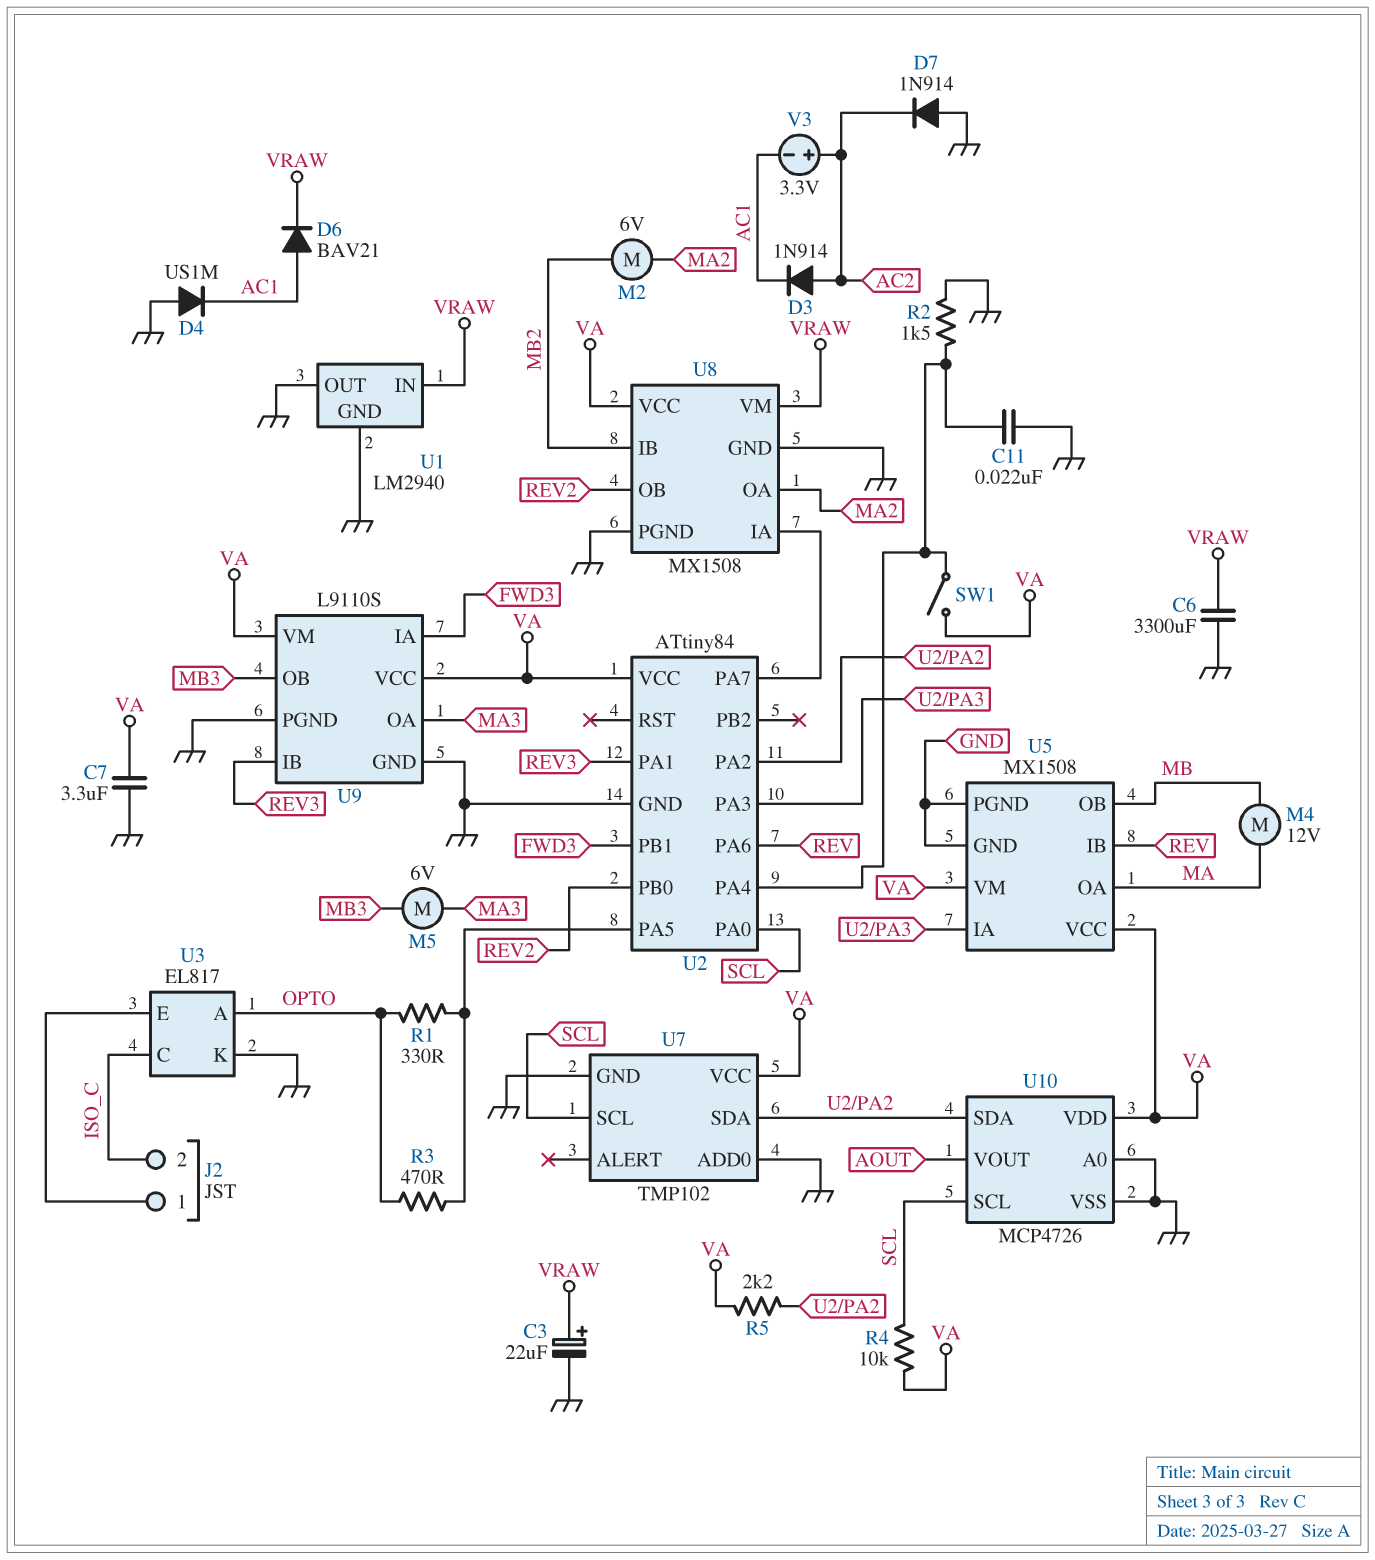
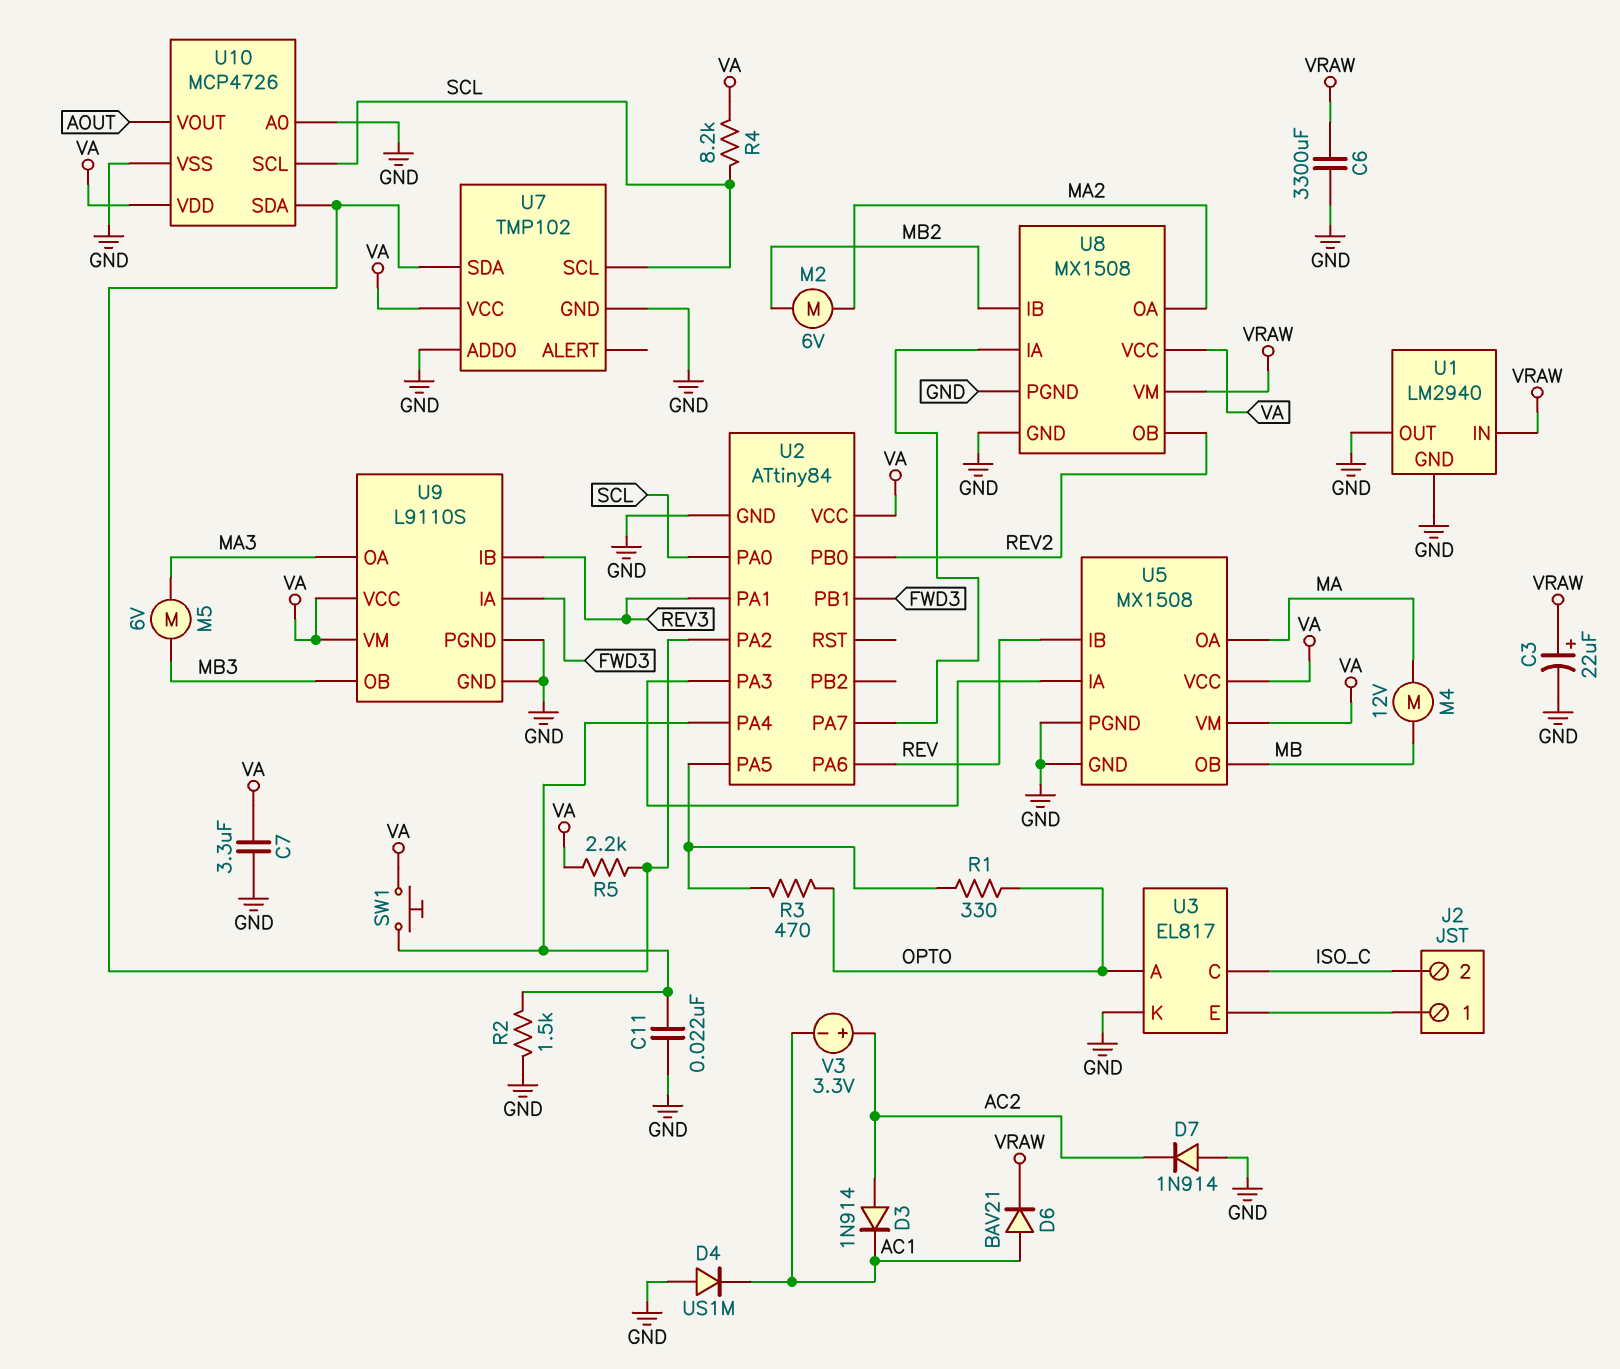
R4: 10k (SCL, VA) -> 8.2k (SCL, VA)
SW1: switch (U2/PA4, VA) -> button (U2/PA4, VA)

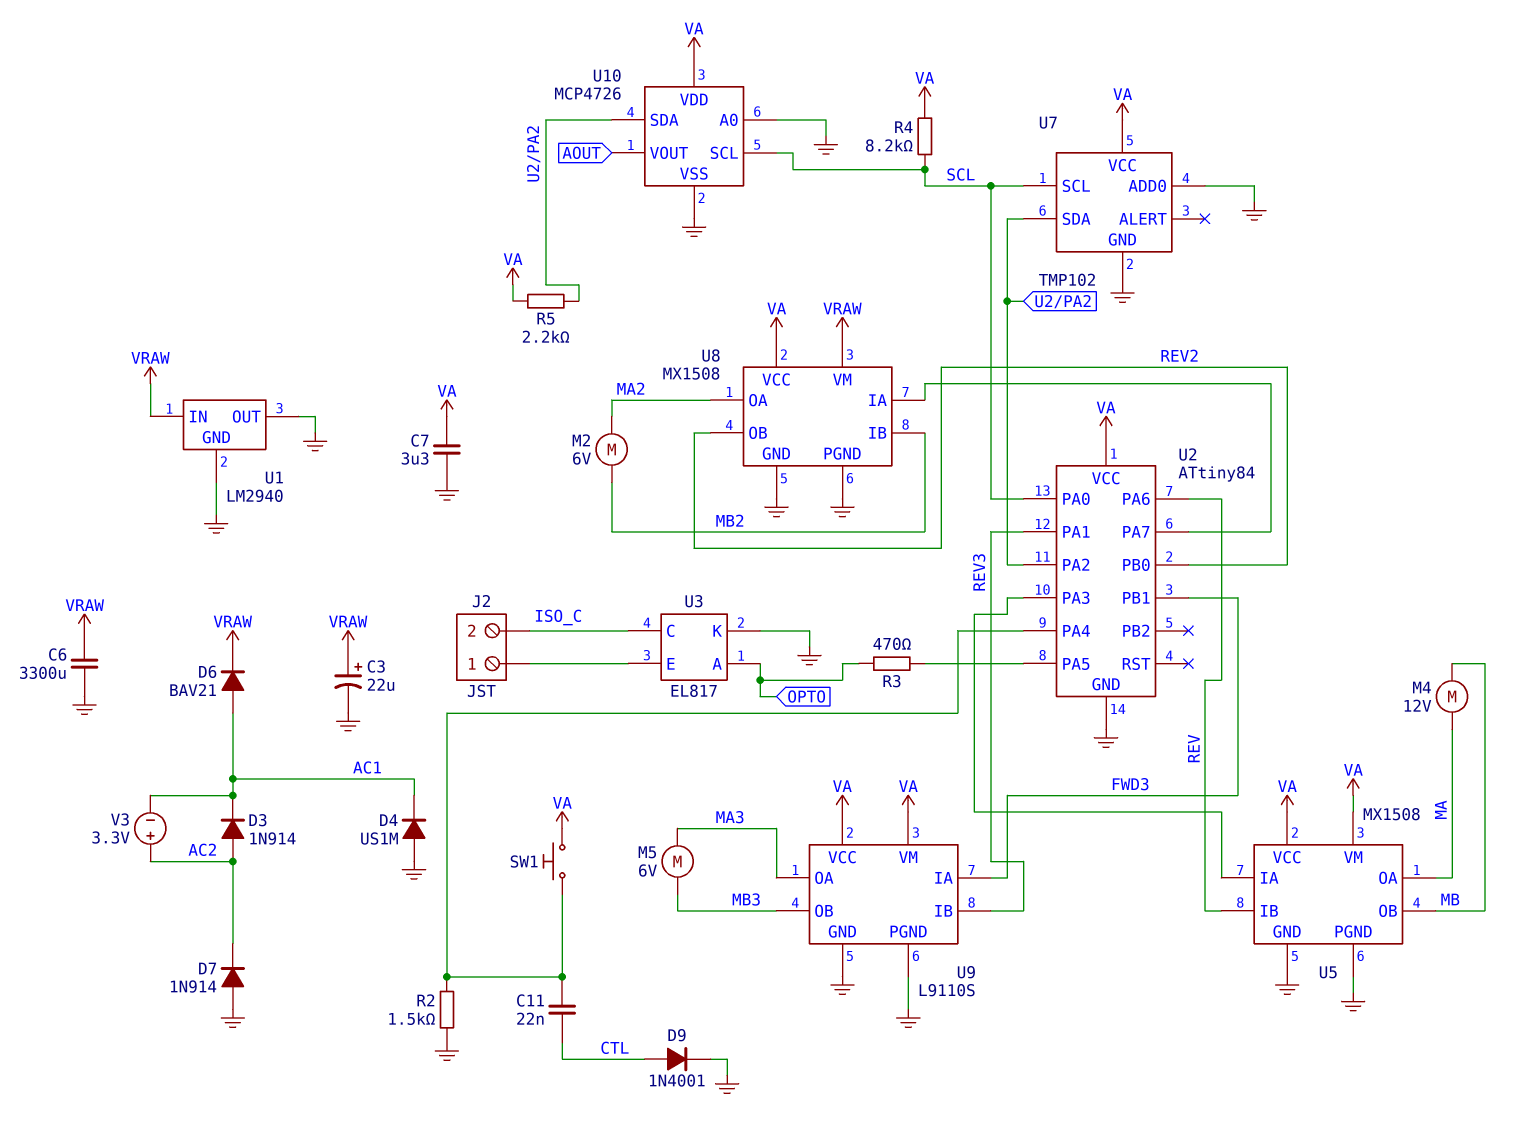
C11: 22nF (GND, U2/PA4) -> 22nF (CTL, U2/PA4)
D9: none -> diode 1N4001 (A CTL, K GND)
R1: 330 (OPTO, U2/PA5) -> none

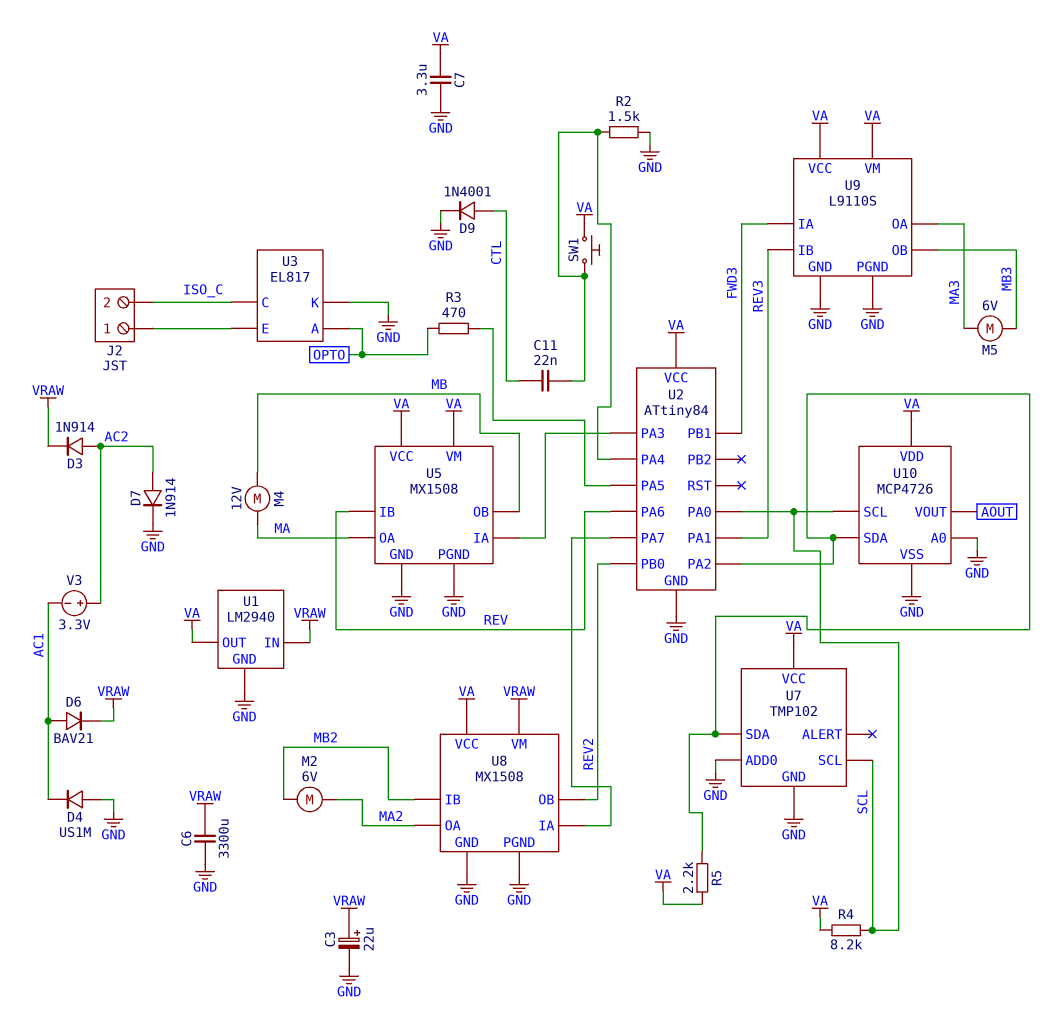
D3: diode 1N914 (A AC2, K AC1) -> diode 1N914 (A AC2, K VRAW)
D7: diode 1N914 (A GND, K AC2) -> diode 1N914 (A AC2, K GND)
U1 pin OUT: GND -> VA

